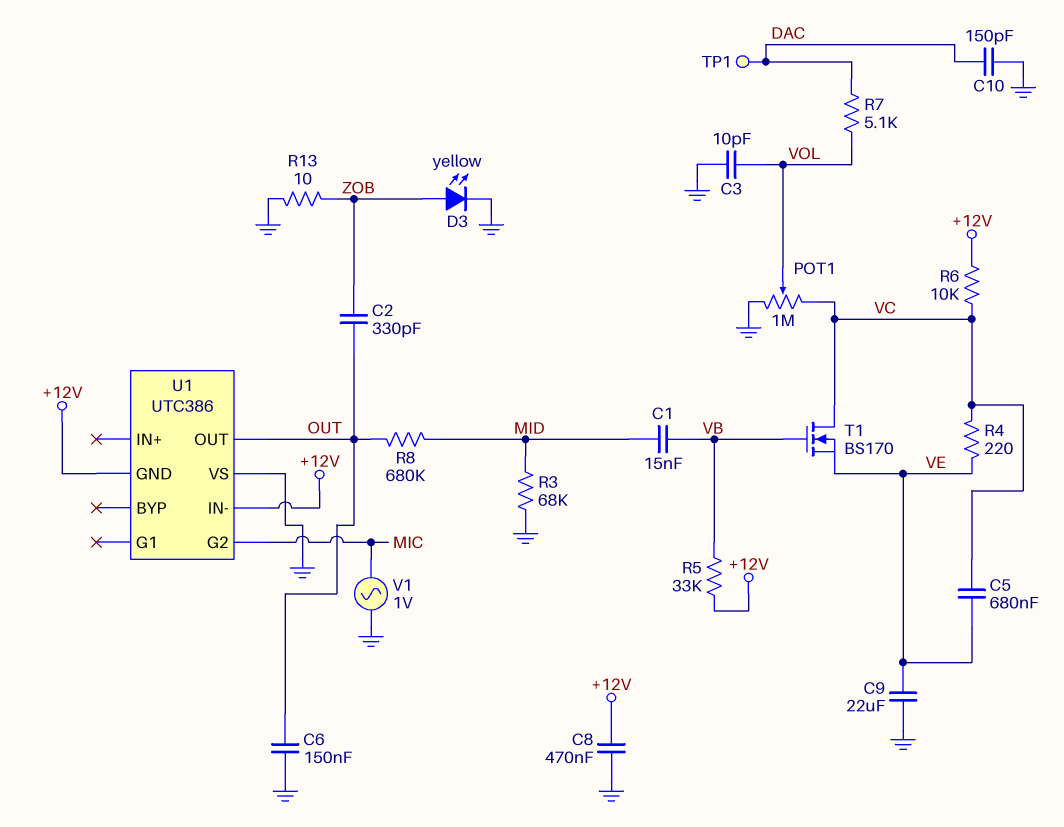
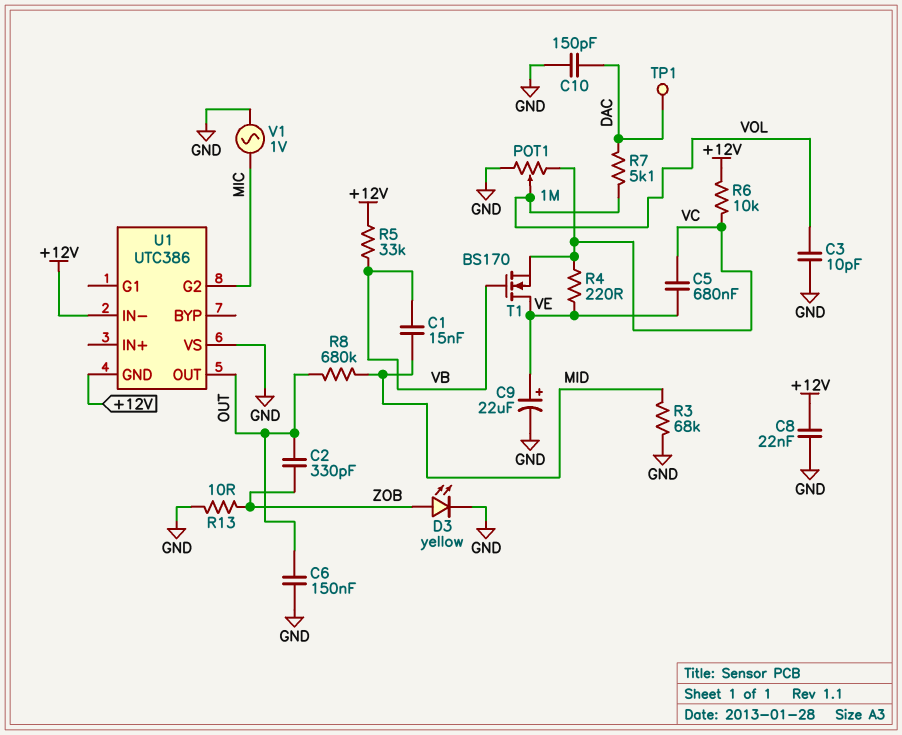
C8: 470nF (+12V, GND) -> 22nF (+12V, GND)
C9: 22uF (GND, VE) -> 22uF (plus VE, minus GND)
T1: NMOS BS170 (G VB, D VC, S VE) -> NMOS BS170 (G VB, D VE, S VC)

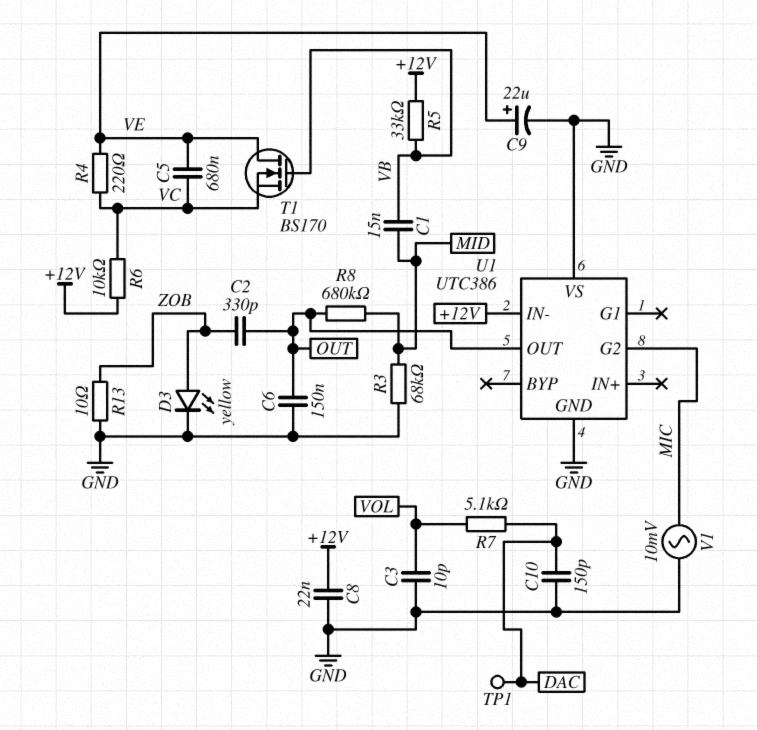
POT1: 1M (GND, VC, wiper VOL) -> none
U1 pin GND: +12V -> GND
V1: AC 1V (GND, MIC) -> AC 10mV (GND, MIC)

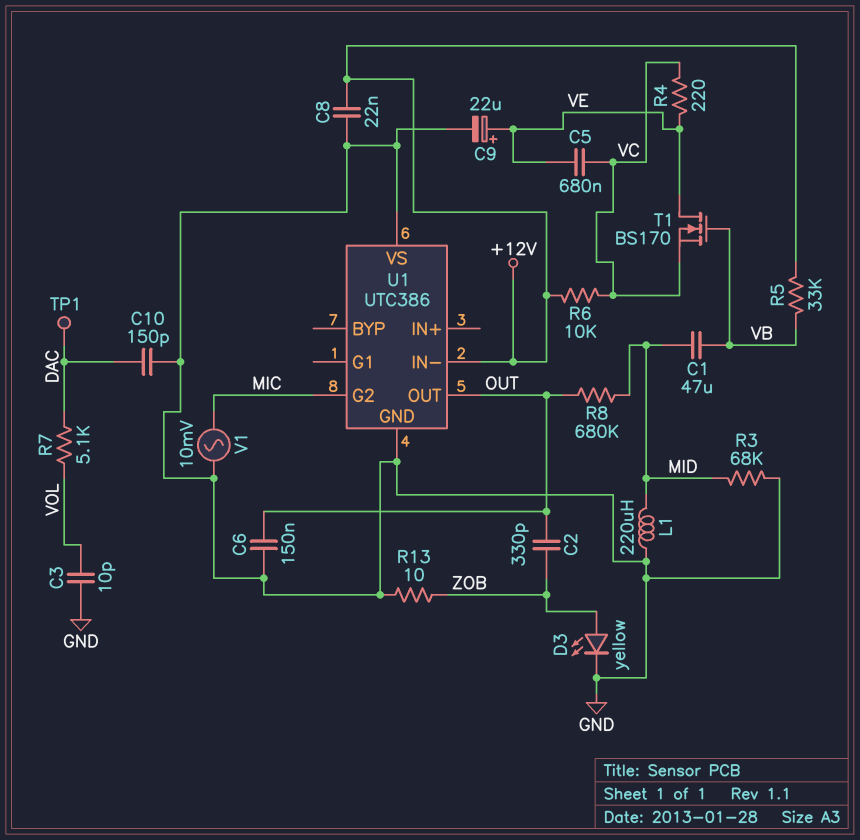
C1: 15nF (MID, VB) -> 47uF (MID, VB)
L1: none -> 220uH (GND, MID)

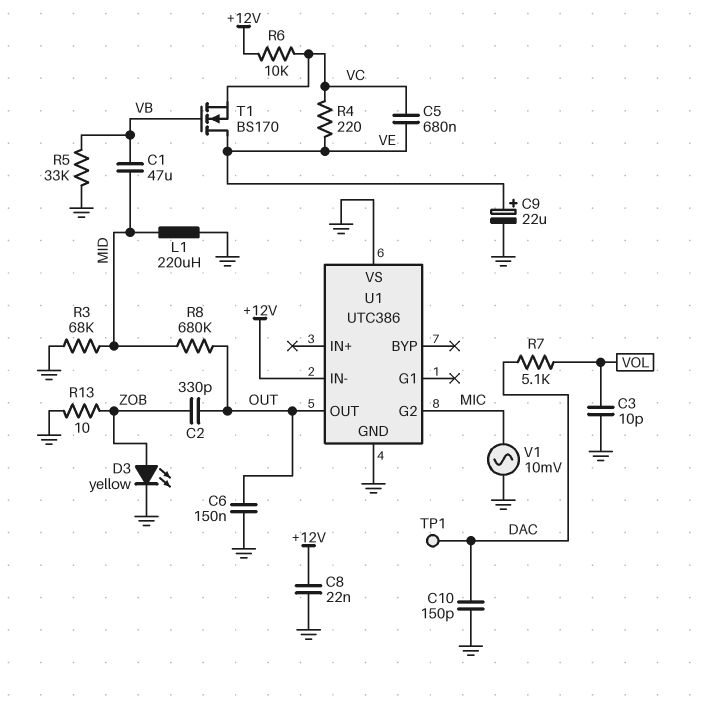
R5: 33k (+12V, VB) -> 33k (GND, VB)

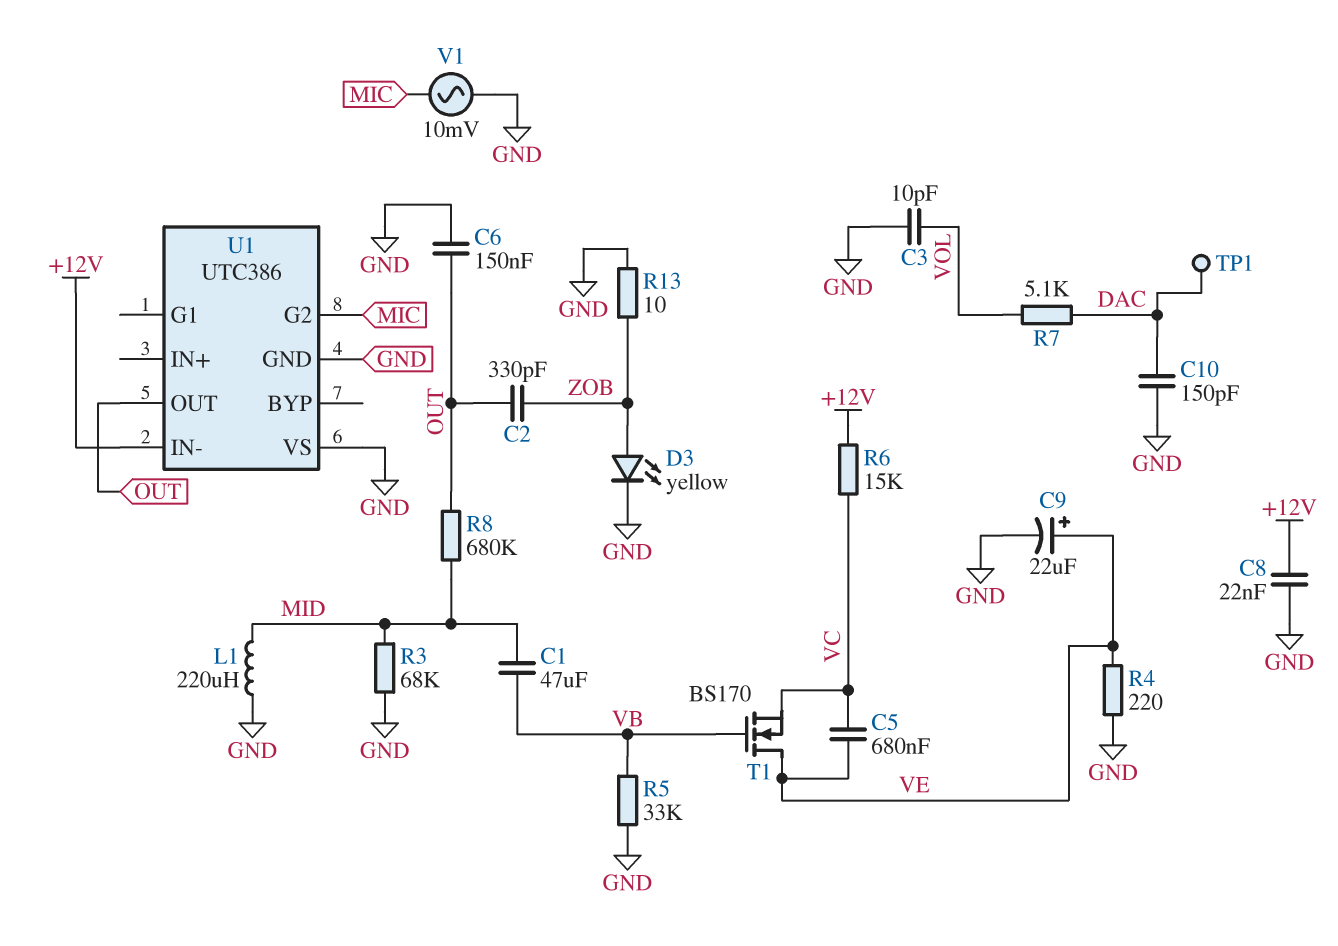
R4: 220 (VC, VE) -> 220 (GND, VE)
R6: 10k (+12V, VC) -> 15k (+12V, VC)

